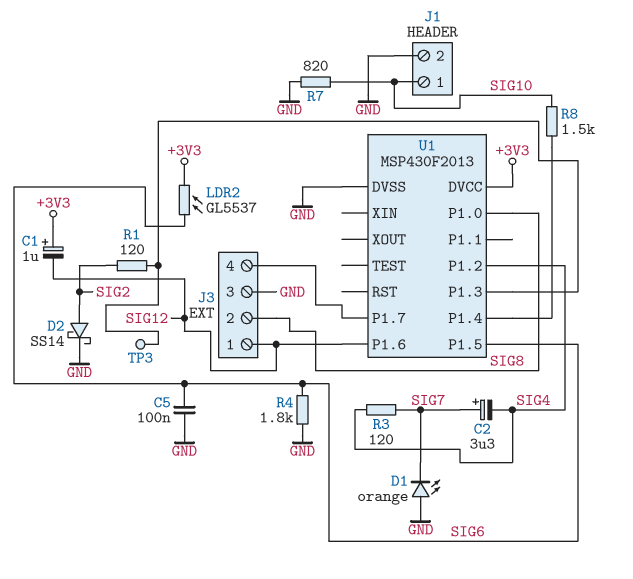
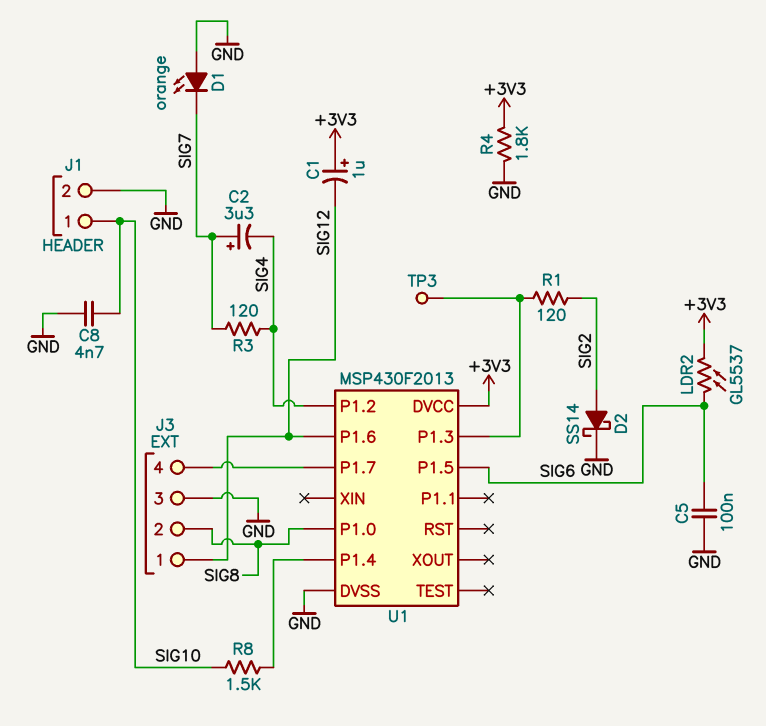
C8: none -> 4.7nF (GND, SIG10)
R4: 1.8k (GND, SIG6) -> 1.8k (+3V3, GND)
R7: 820 (GND, SIG10) -> none

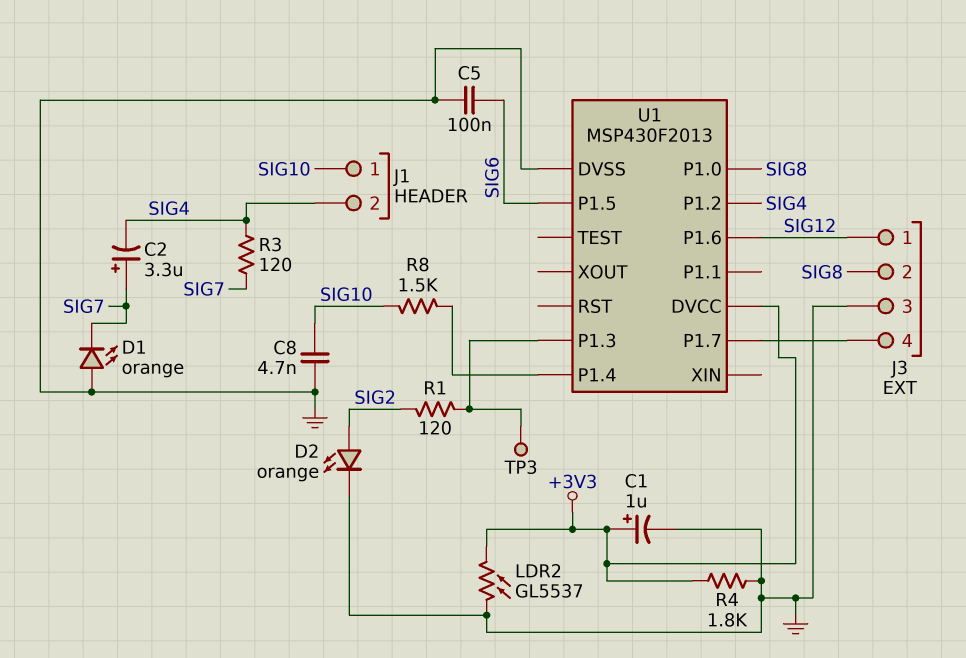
C1: 1uF (plus +3V3, minus SIG12) -> 1uF (plus +3V3, minus GND)
D2: schottky SS14 (A SIG2, K GND) -> LED orange (A SIG2, K GND)
J1 pin 2: GND -> SIG4
LDR2: GL5537 (+3V3, SIG6) -> GL5537 (+3V3, GND)

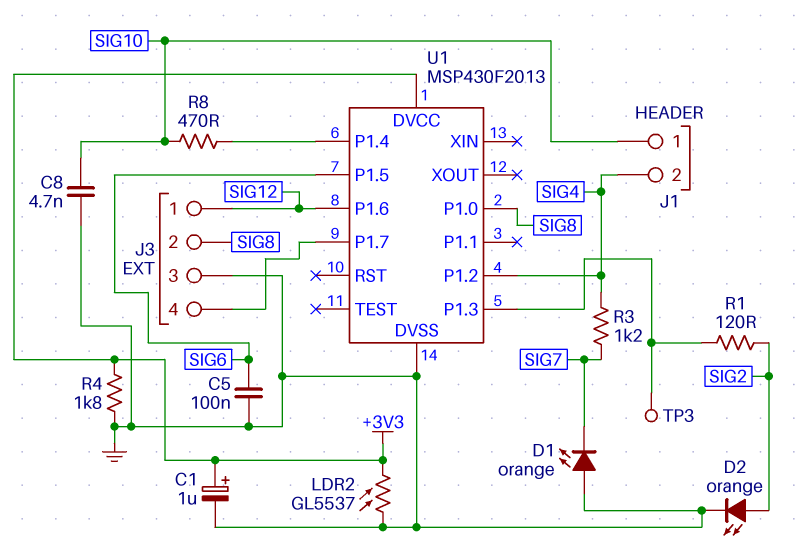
C2: 3.3uF (plus SIG7, minus SIG4) -> none
R3: 120 (SIG4, SIG7) -> 1.2k (SIG4, SIG7)
R8: 1.5k (SIG10, U1/P1.4) -> 470 (SIG10, U1/P1.4)

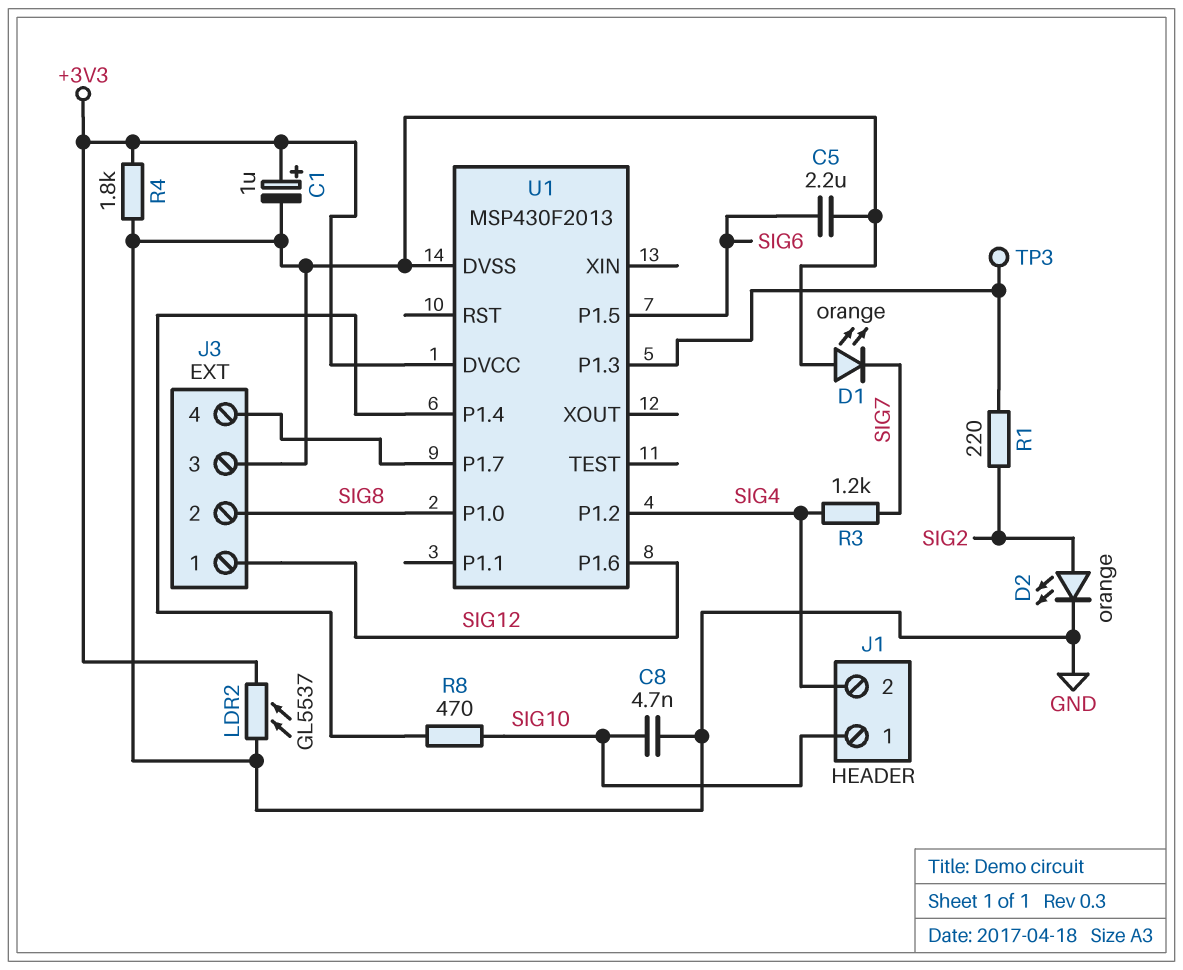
C5: 100nF (GND, SIG6) -> 2.2uF (GND, SIG6)
R1: 120 (SIG2, U1/P1.3) -> 220 (SIG2, U1/P1.3)

